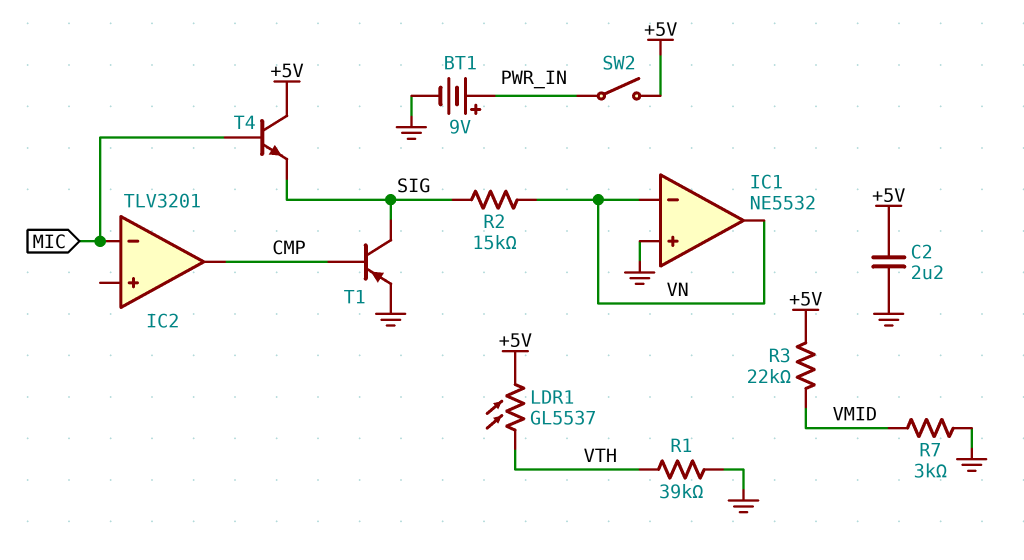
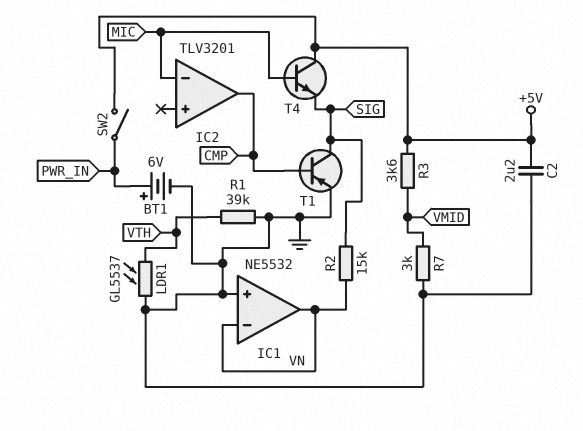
BT1: 9V (plus PWR_IN, minus GND) -> 6V (plus PWR_IN, minus GND)
LDR1: GL5537 (+5V, VTH) -> GL5537 (GND, VTH)
R3: 22k (+5V, VMID) -> 3.6k (+5V, VMID)

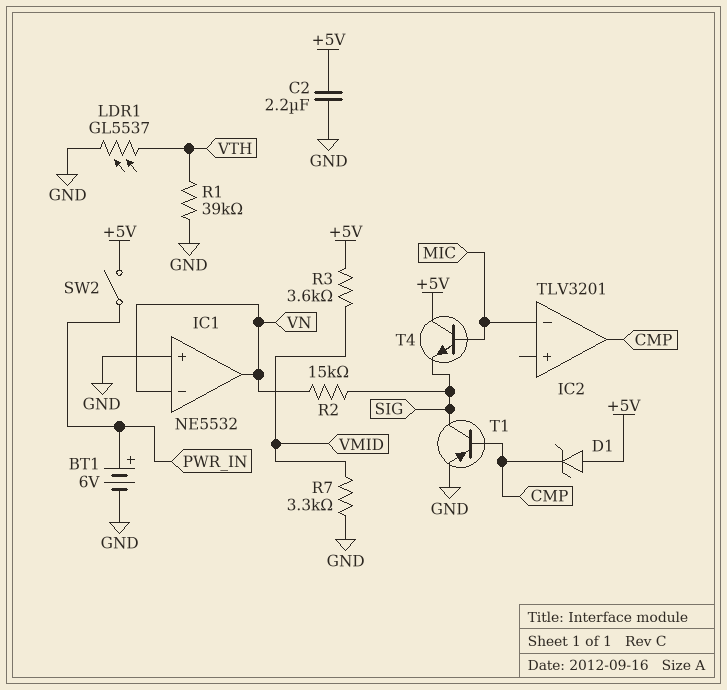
D1: none -> zener (A +5V, K CMP)
R7: 3k (GND, VMID) -> 3.3k (GND, VMID)

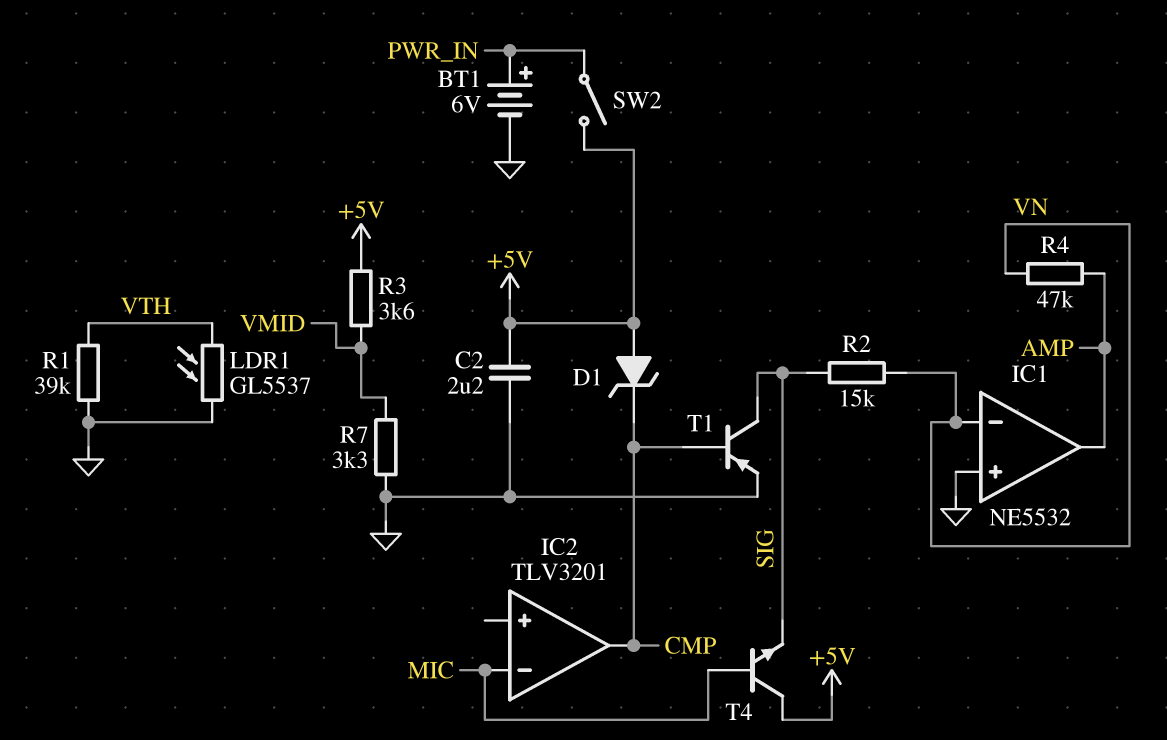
IC1 pin out: VN -> AMP
R4: none -> 47k (AMP, VN)

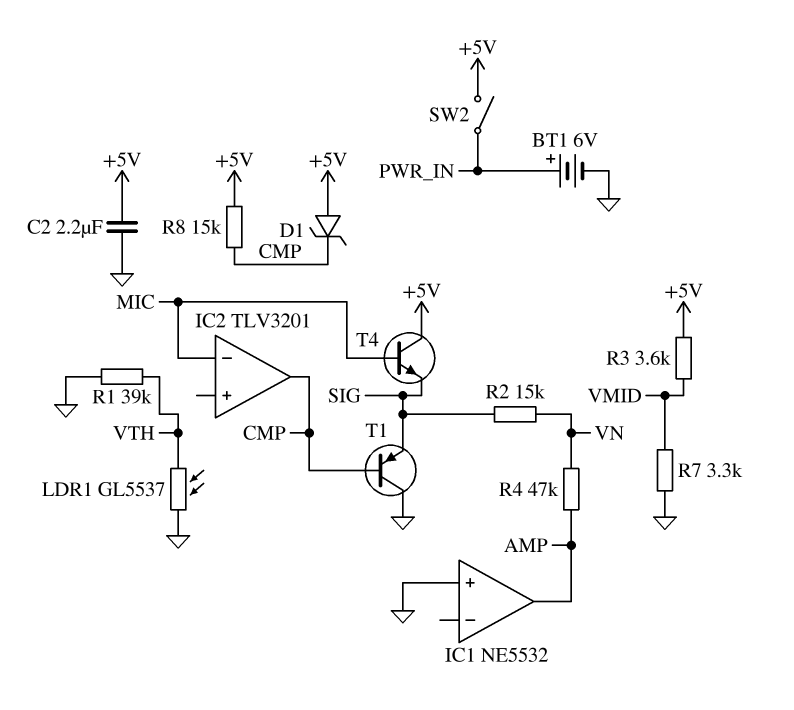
IC1 pin in-: VN -> none
R8: none -> 15k (+5V, CMP)
T1: PNP (B CMP, C SIG, E GND) -> PNP (B CMP, C GND, E SIG)

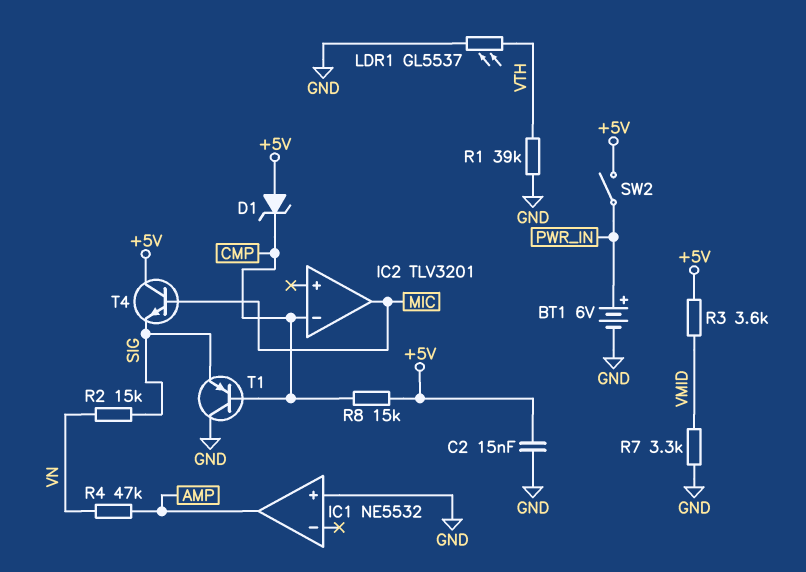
C2: 2.2uF (+5V, GND) -> 15nF (+5V, GND)
IC2 pin in-: MIC -> CMP
IC2 pin out: CMP -> MIC

